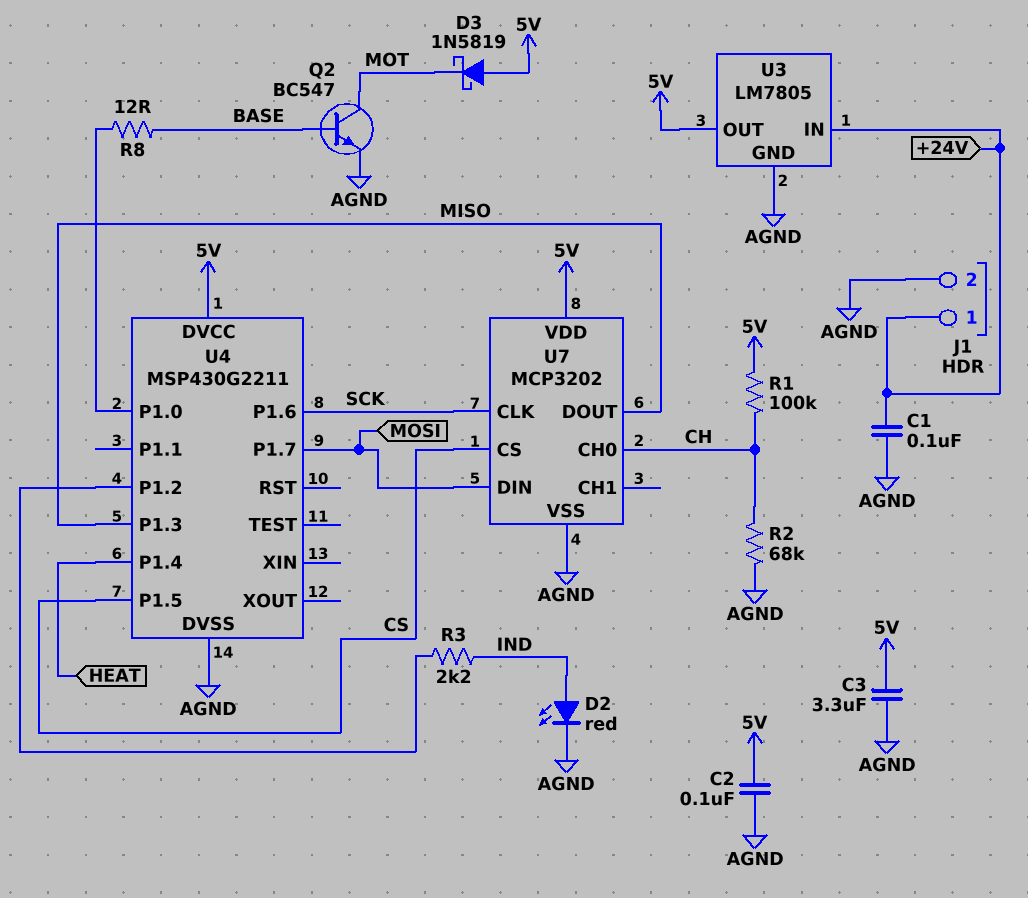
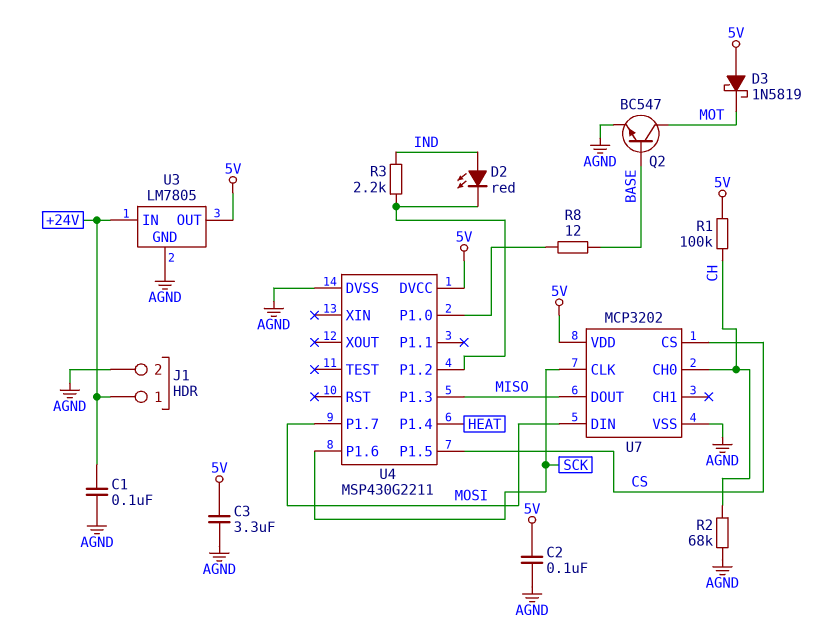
D2: LED red (A IND, K AGND) -> LED red (A IND, K U4/P1.2)

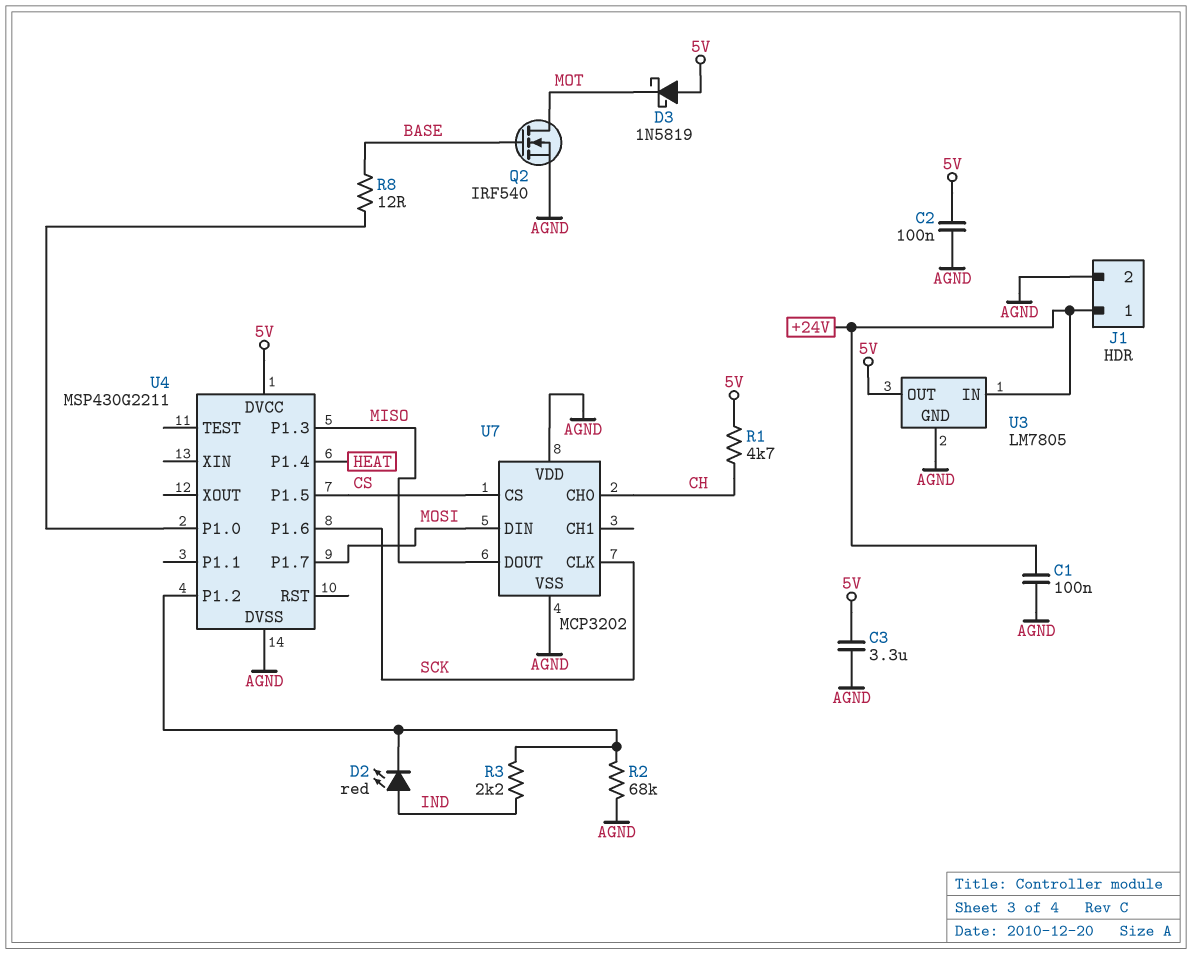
Q2: NPN BC547 (B BASE, C MOT, E AGND) -> NMOS IRF540 (G BASE, D MOT, S AGND)
R1: 100k (5V, CH) -> 4.7k (5V, CH)
R2: 68k (AGND, CH) -> 68k (AGND, U4/P1.2)
U7 pin VDD: 5V -> AGND

